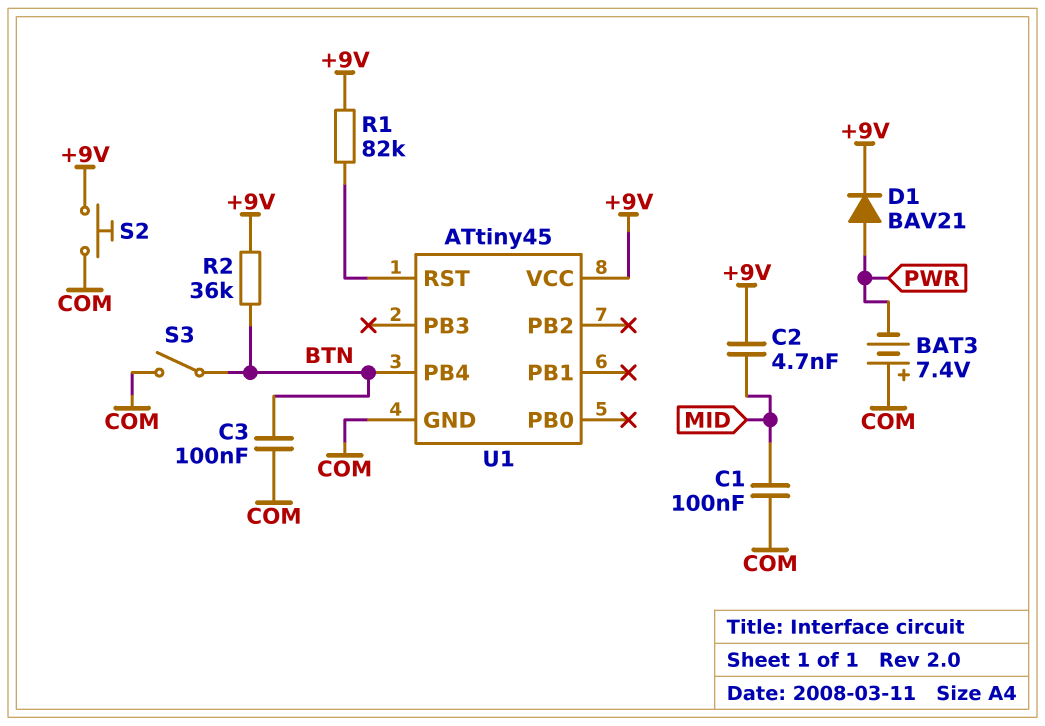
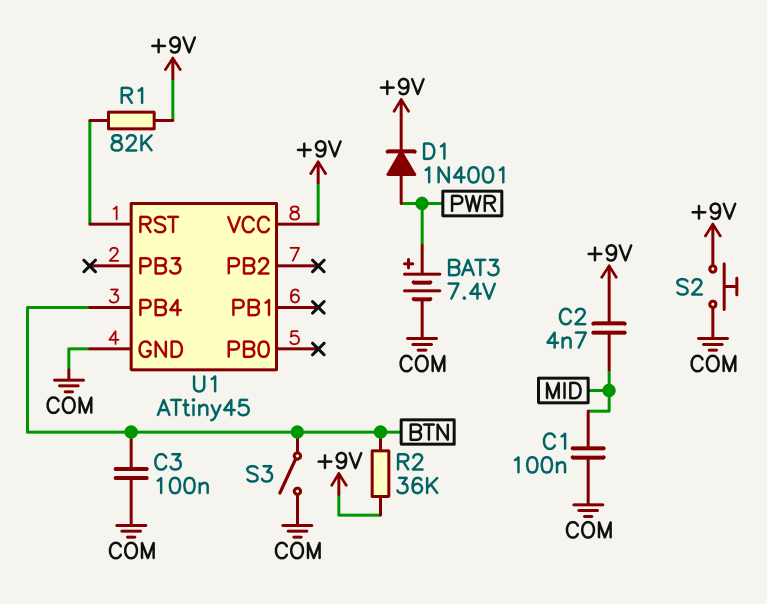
BAT3: 7.4V (plus COM, minus PWR) -> 7.4V (plus PWR, minus COM)
D1: diode BAV21 (A PWR, K +9V) -> diode 1N4001 (A PWR, K +9V)

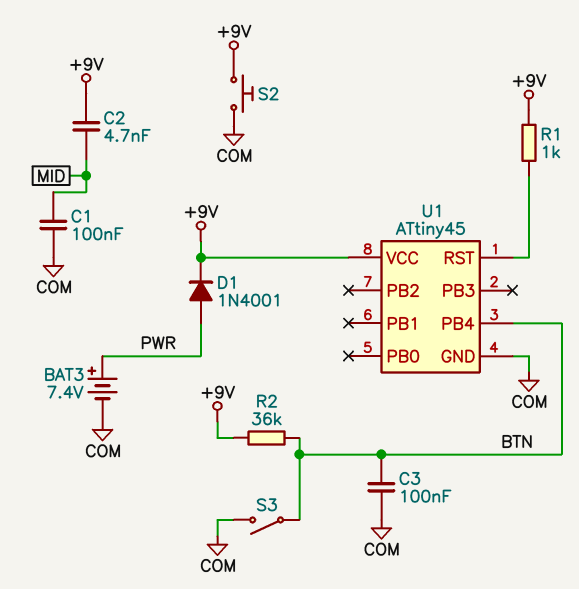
R1: 82k (+9V, U1/RST) -> 1k (+9V, U1/RST)

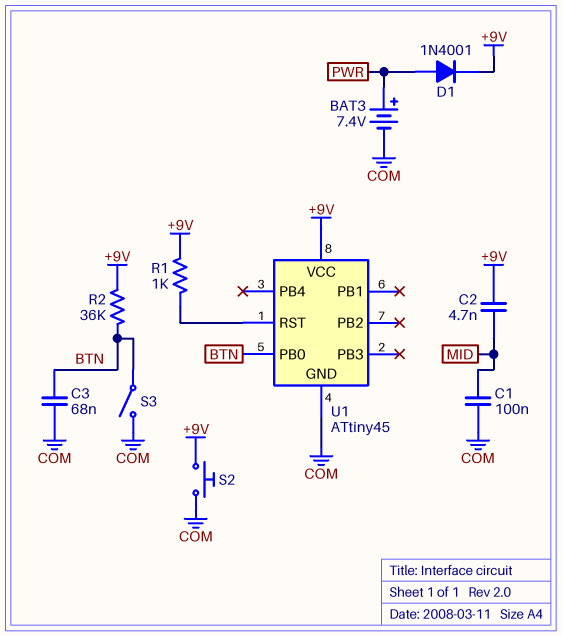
C3: 100nF (BTN, COM) -> 68nF (BTN, COM)
U1 pin PB0: none -> BTN
U1 pin PB4: BTN -> none

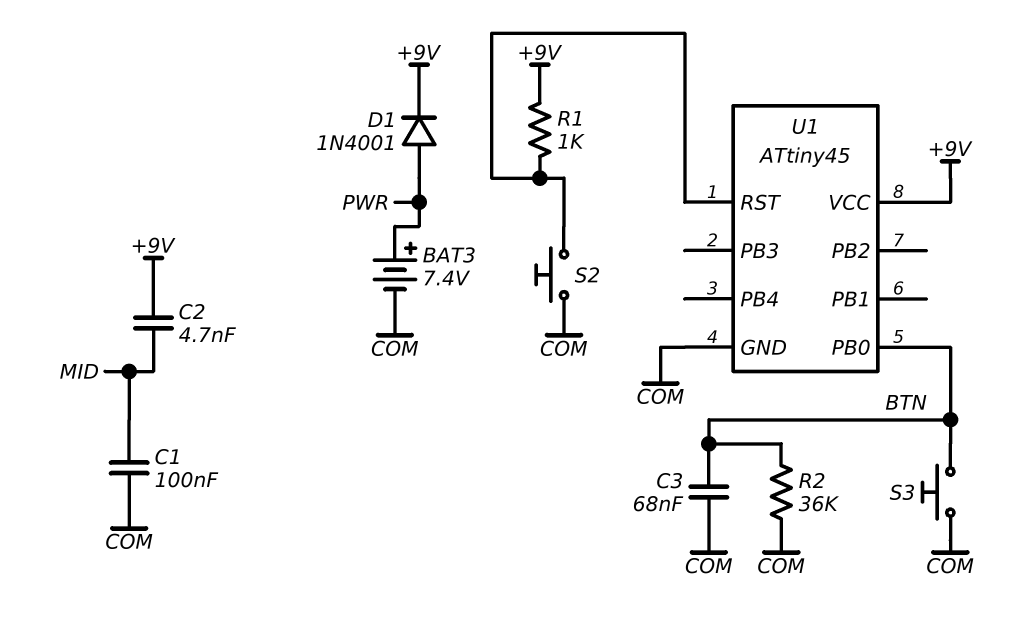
R2: 36k (+9V, BTN) -> 36k (BTN, COM)
S2: button (+9V, COM) -> button (COM, U1/RST)
S3: switch (BTN, COM) -> button (BTN, COM)

